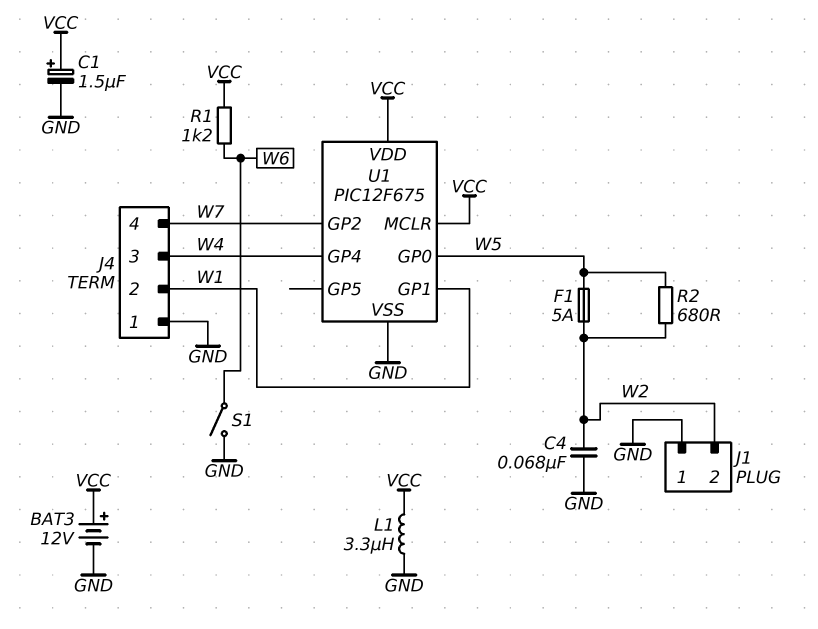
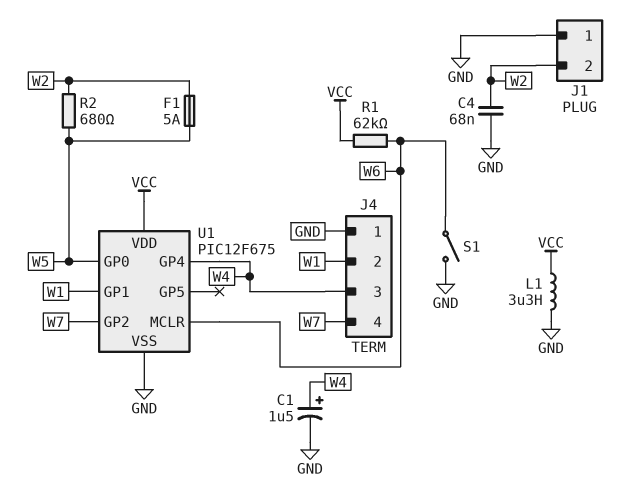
BAT3: 12V (plus VCC, minus GND) -> none
C1: 1.5uF (plus VCC, minus GND) -> 1.5uF (plus W4, minus GND)
R1: 1.2k (VCC, W6) -> 62k (VCC, W6)
U1 pin MCLR: VCC -> W6

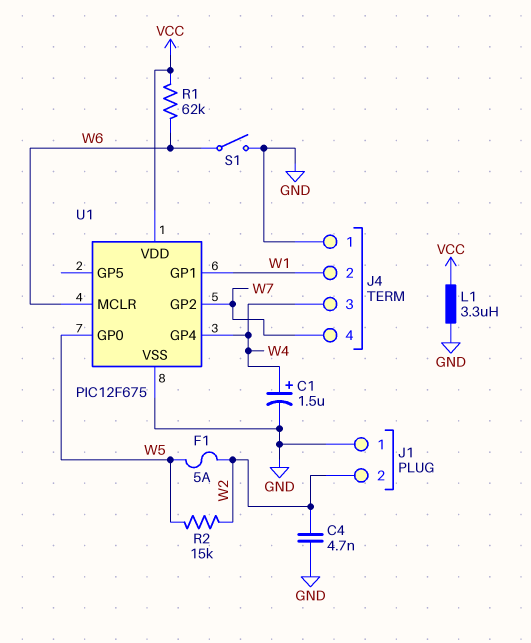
C4: 68nF (GND, W2) -> 4.7nF (GND, W2)
R2: 680 (W2, W5) -> 15k (W2, W5)

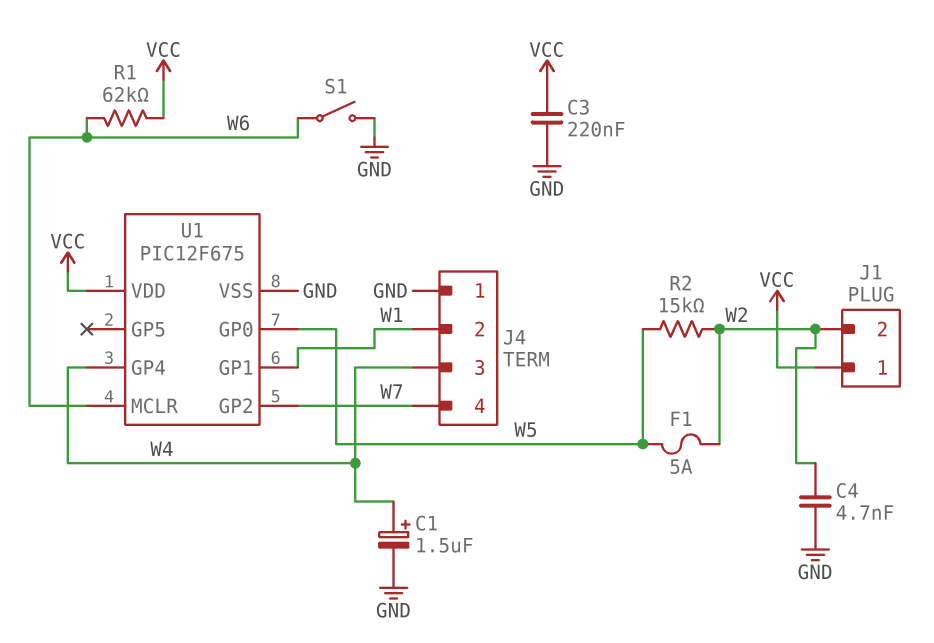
C3: none -> 220nF (GND, VCC)
J1 pin 1: GND -> VCC
L1: 3.3uH (GND, VCC) -> none

